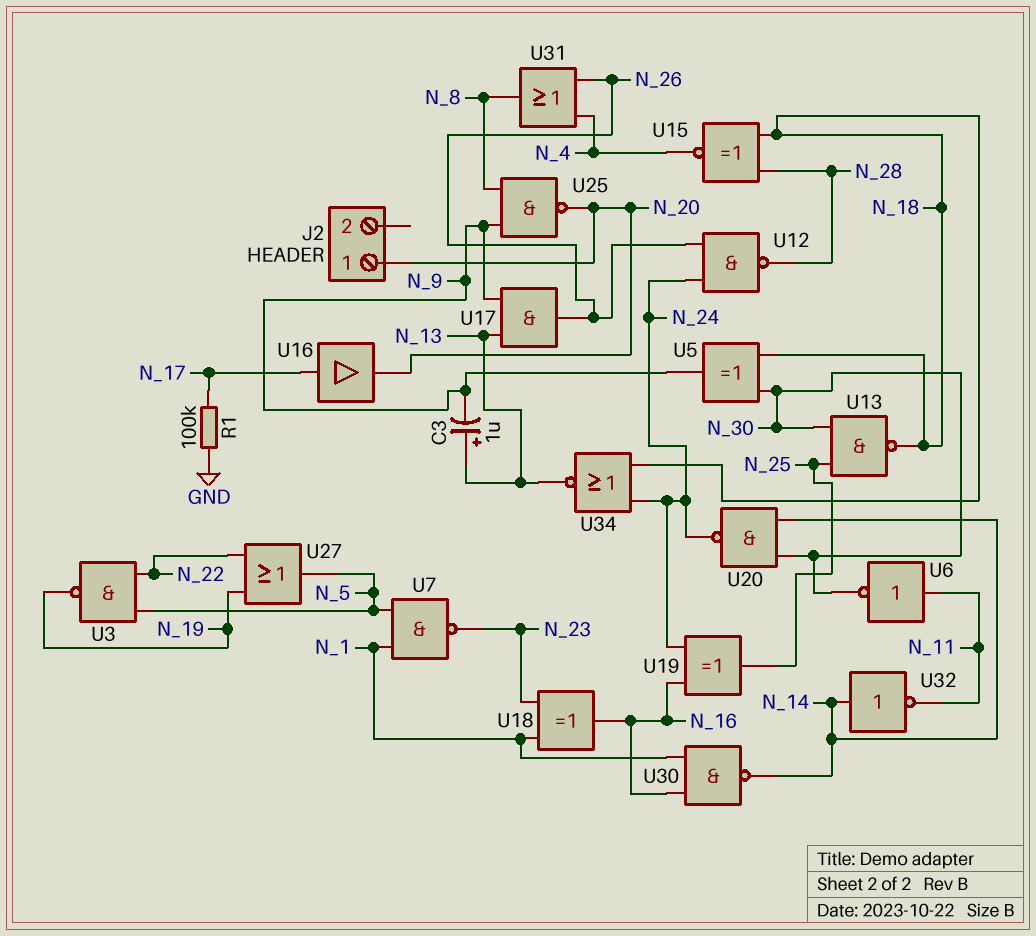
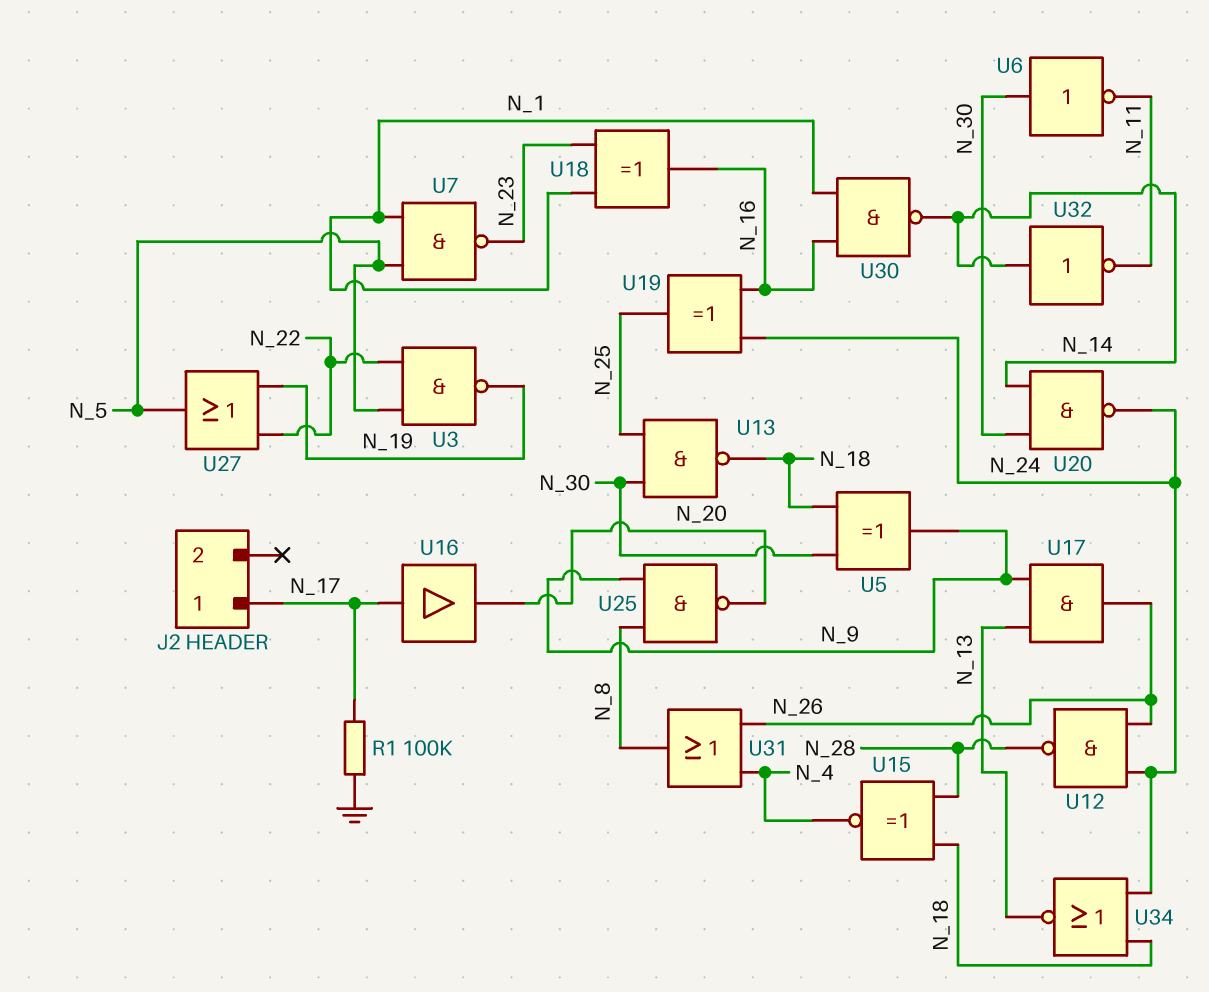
C3: 1uF (plus N_13, minus N_9) -> none
J2 pin 1: N_20 -> N_17
U6: NOT (in N_11, out N_30) -> NOT (in N_30, out N_11)

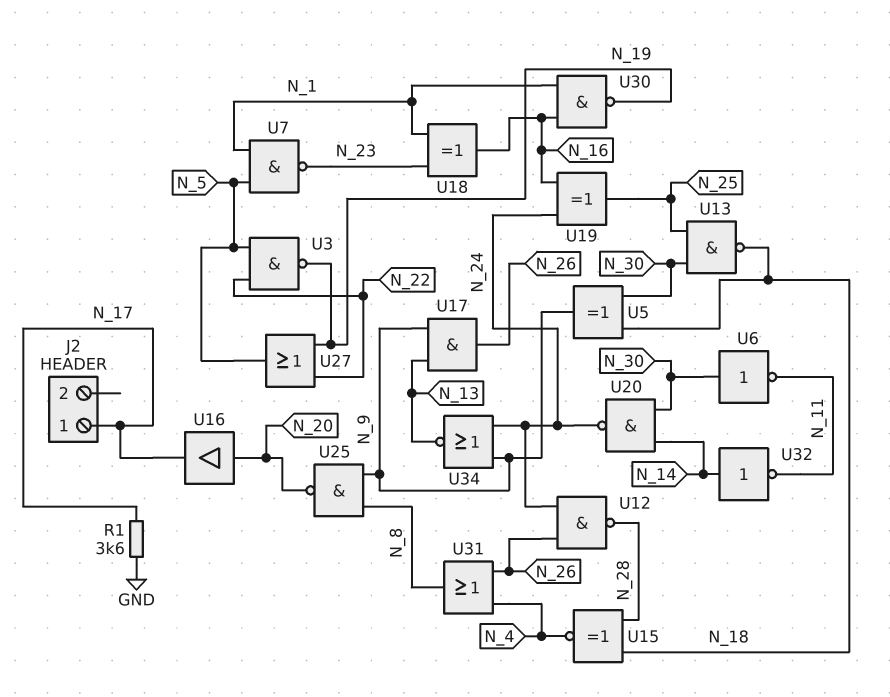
R1: 100k (GND, N_17) -> 3.6k (GND, N_17)
U16: buffer (in N_17, out N_20) -> buffer (in N_20, out N_17)
U30: NAND (in N_1, in N_16, out N_14) -> NAND (in N_1, in N_16, out N_19)
U34: NOR (in N_18, in N_24, out N_13) -> NOR (in N_9, in N_24, out N_13)

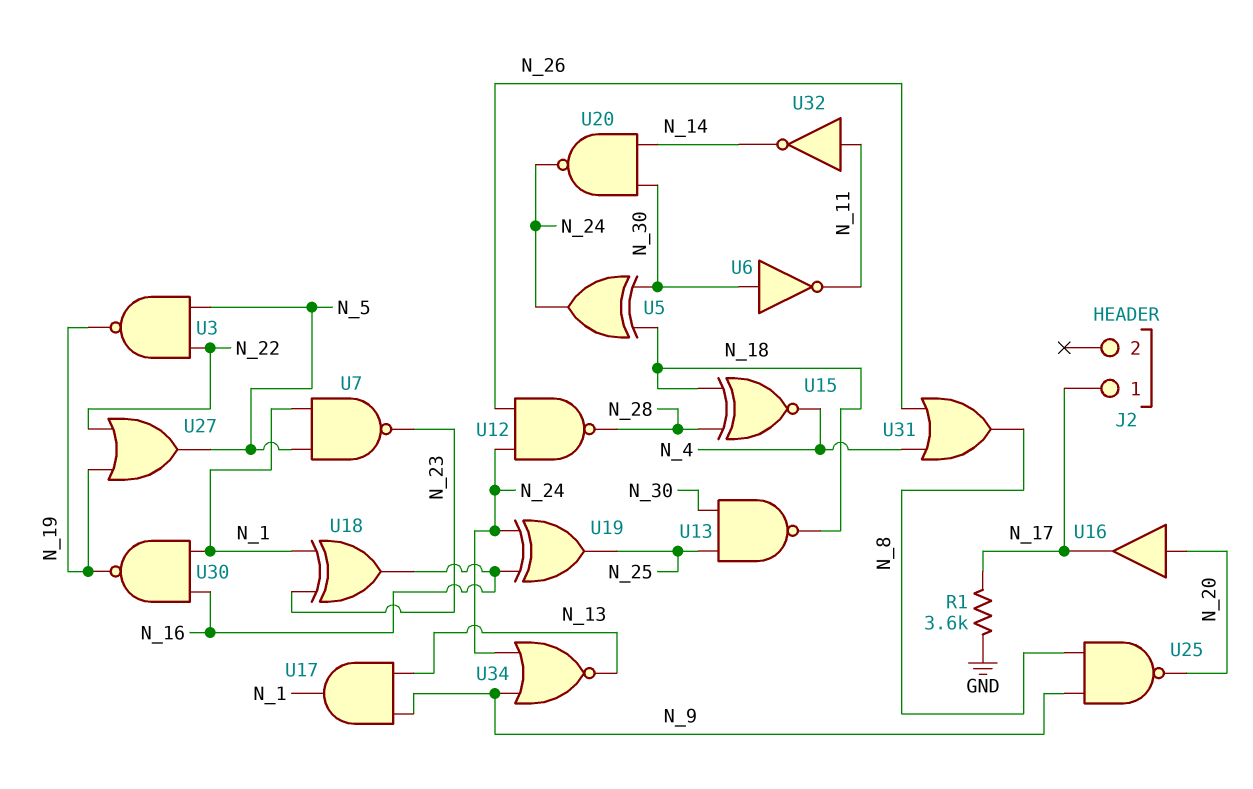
U5: XOR (in N_18, in N_30, out N_9) -> XOR (in N_18, in N_30, out N_24)
U17: AND (in N_9, in N_13, out N_26) -> AND (in N_9, in N_13, out N_1)
U32: NOT (in N_14, out N_11) -> NOT (in N_11, out N_14)

